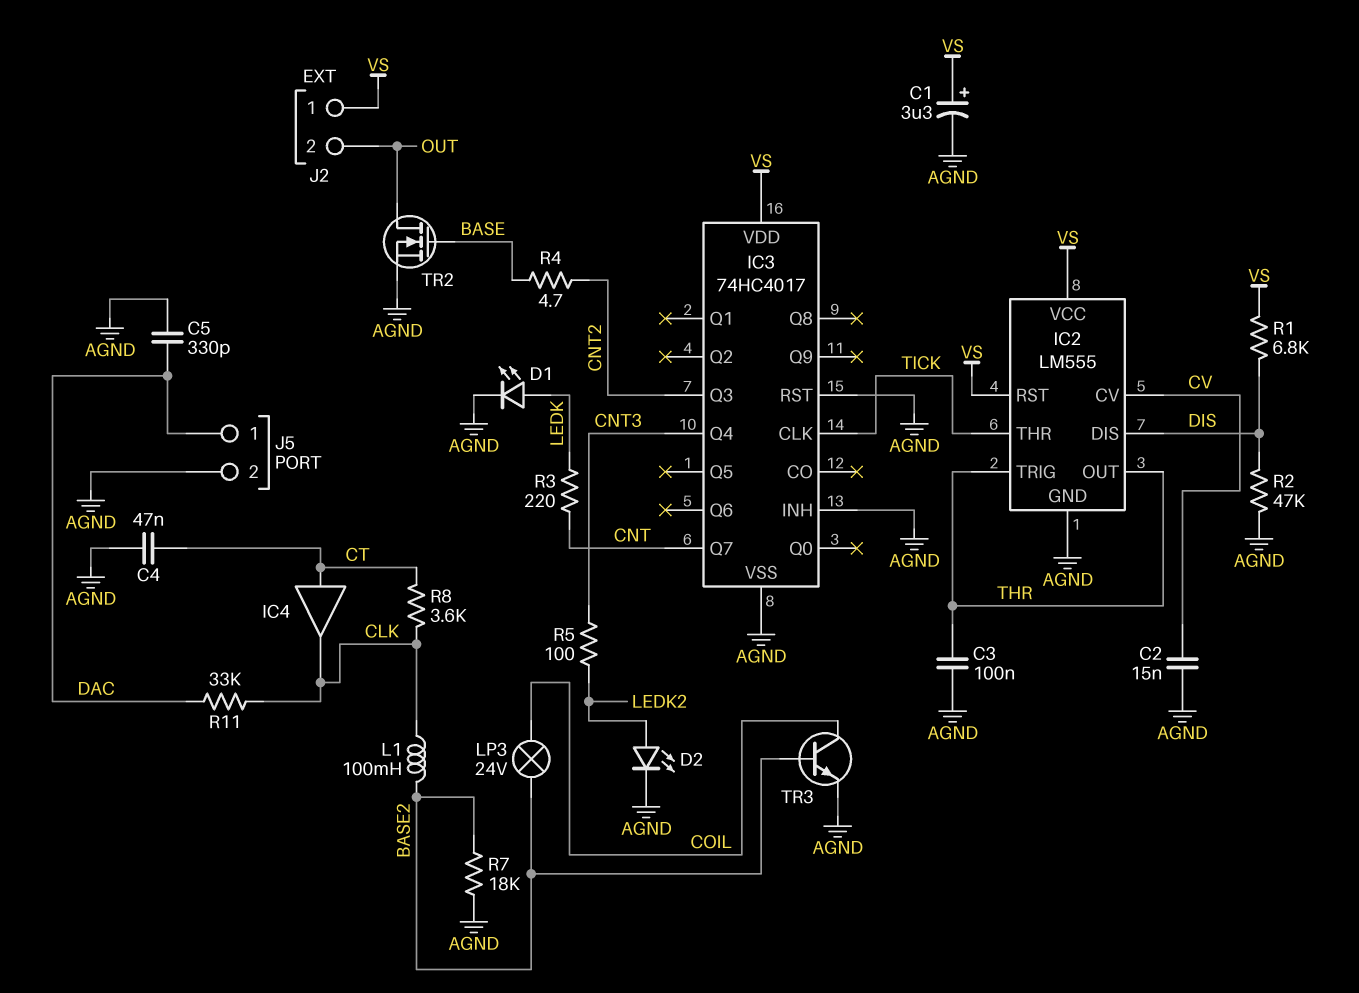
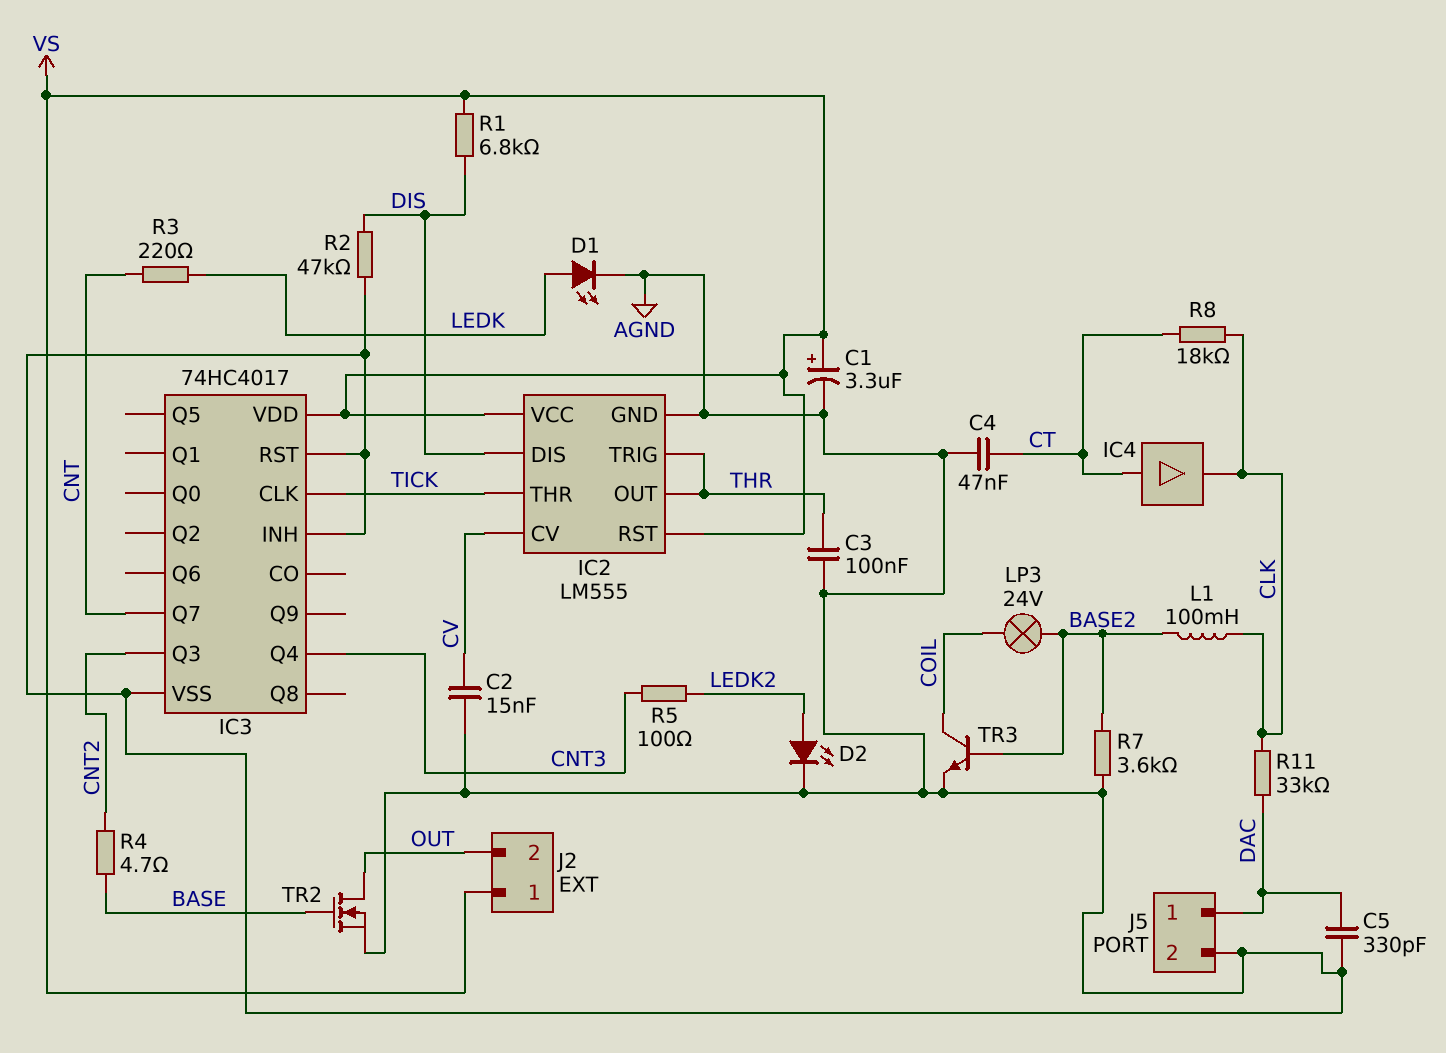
R7: 18k (AGND, BASE2) -> 3.6k (AGND, BASE2)
R8: 3.6k (CLK, CT) -> 18k (CLK, CT)

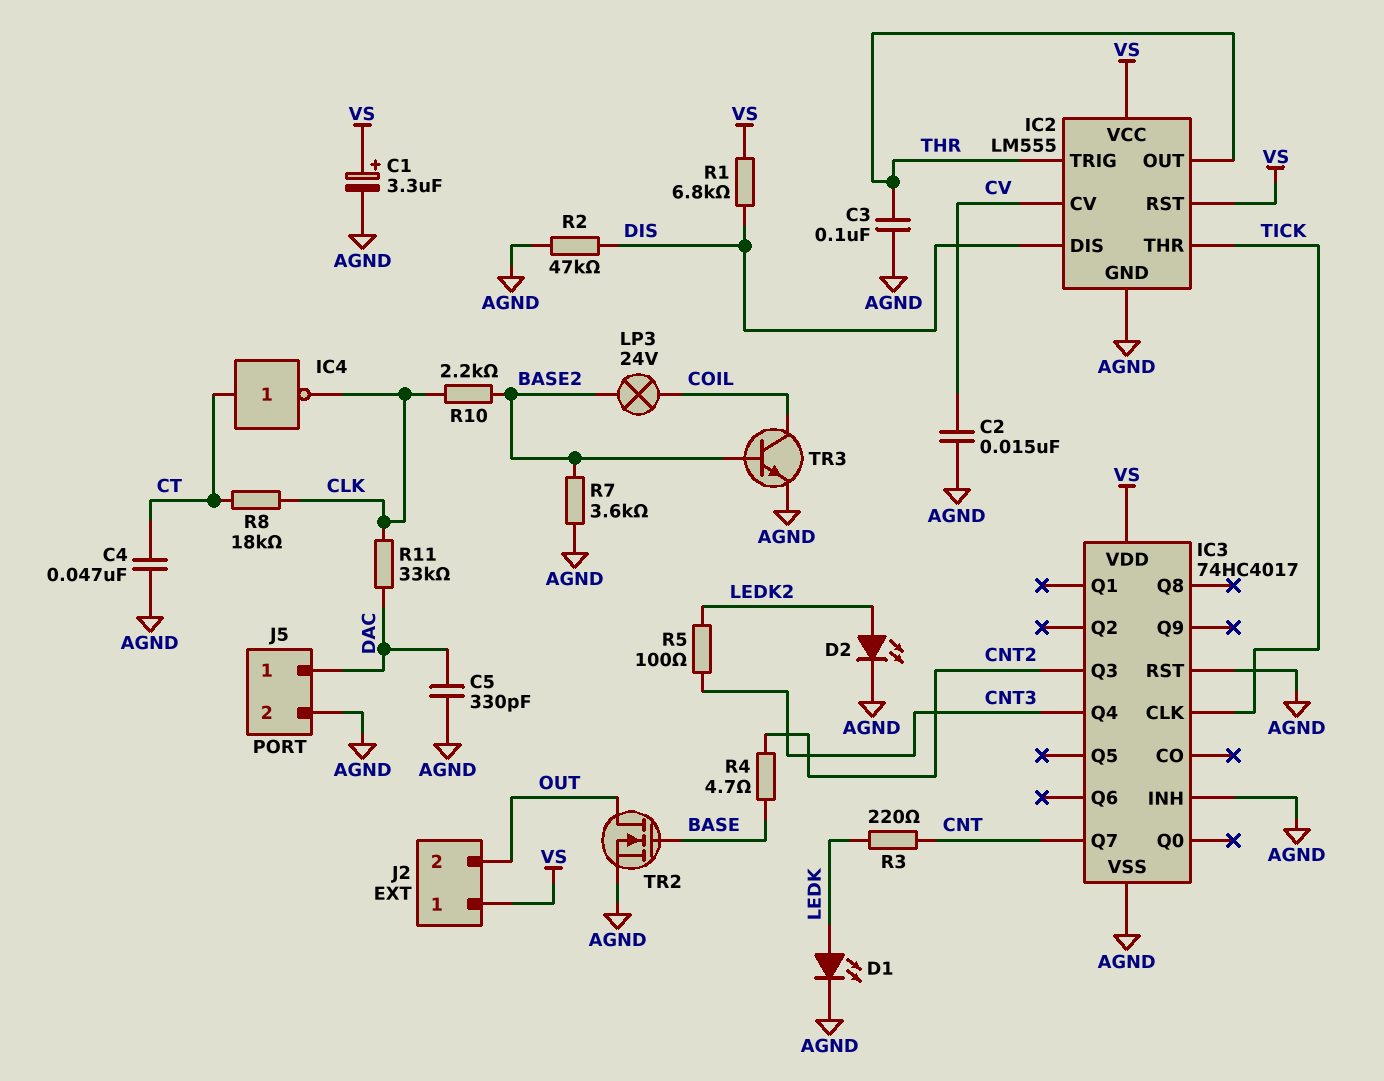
IC4: buffer (in CT, out CLK) -> NOT (in CT, out CLK)
L1: 100mH (BASE2, CLK) -> none
R10: none -> 2.2k (BASE2, CLK)

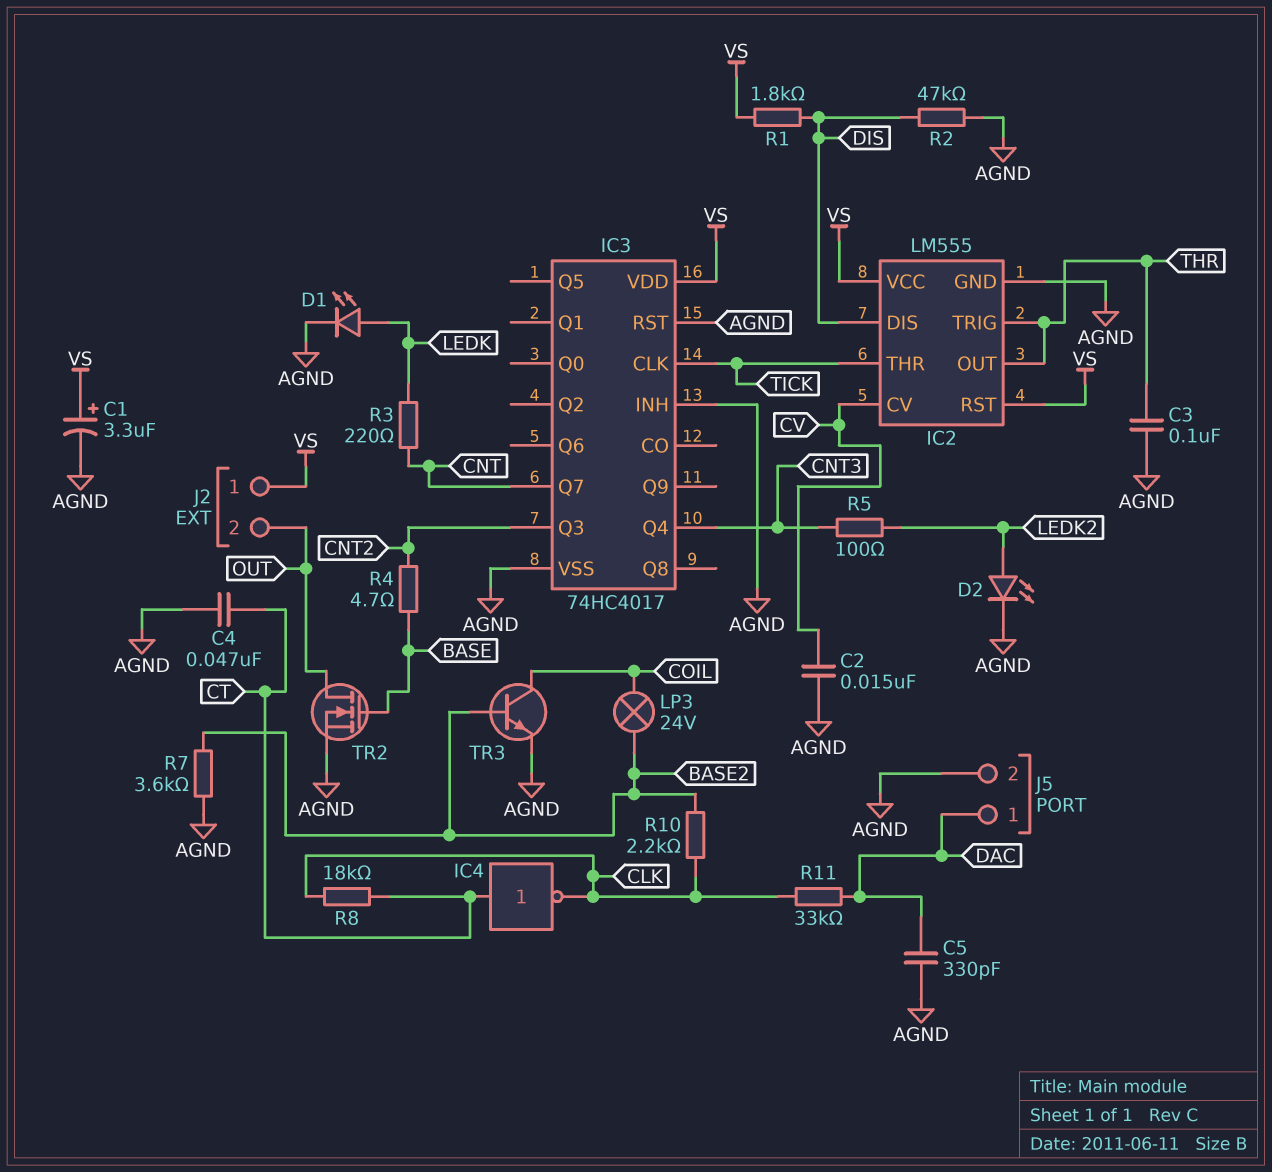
R1: 6.8k (DIS, VS) -> 1.8k (DIS, VS)

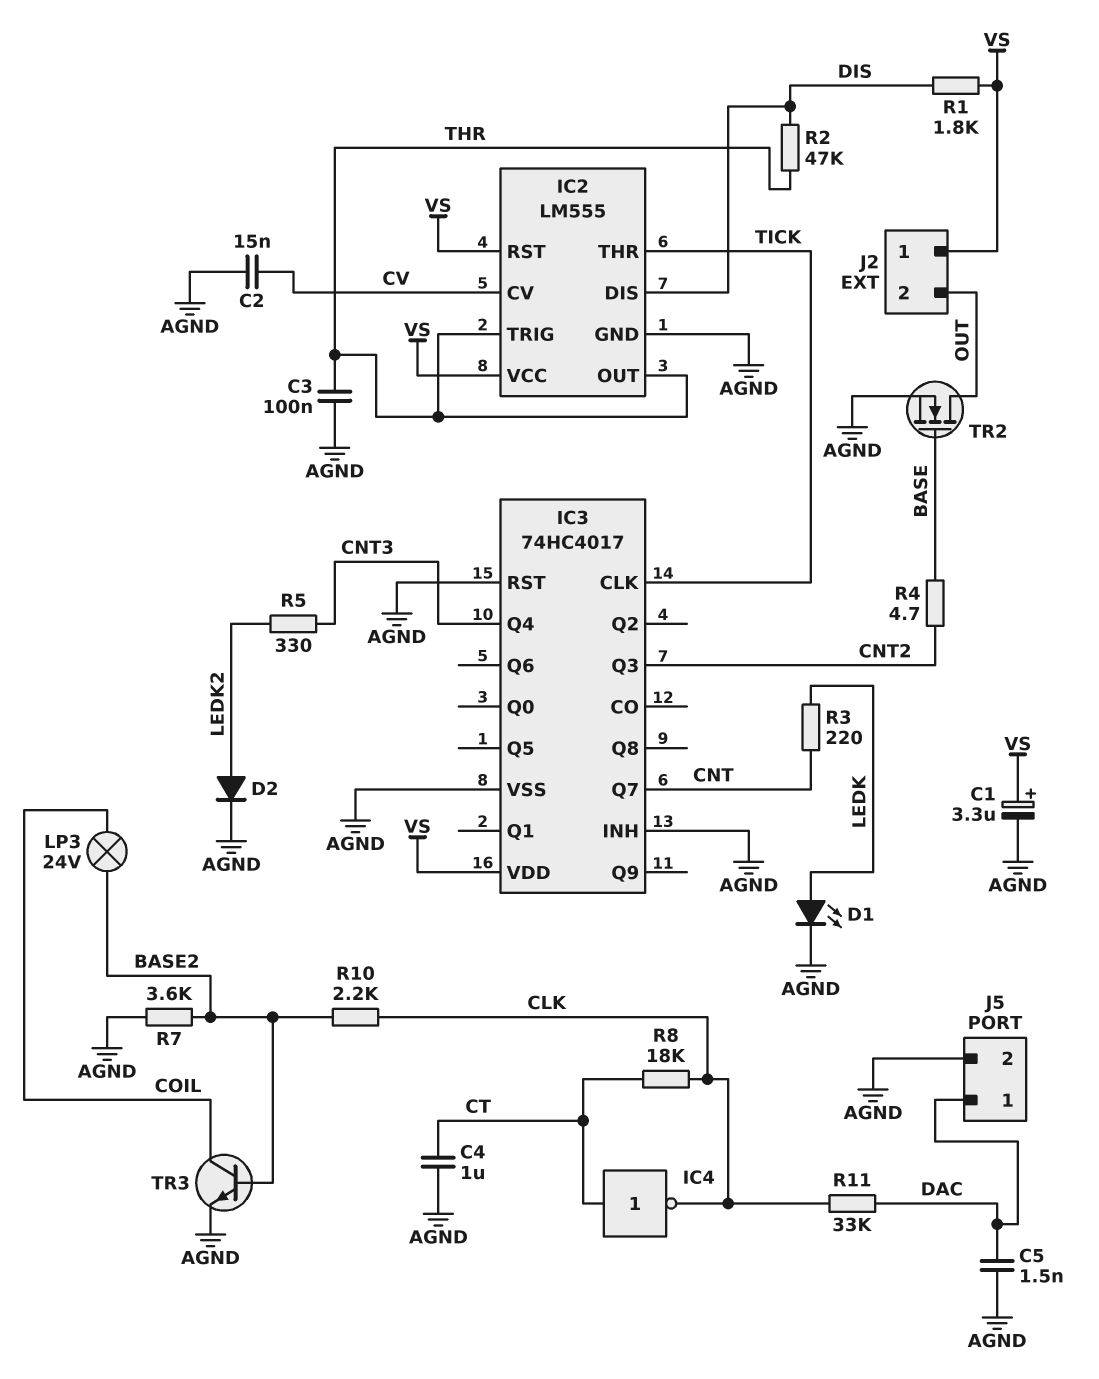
C4: 47nF (AGND, CT) -> 1uF (AGND, CT)
C5: 330pF (AGND, DAC) -> 1.5nF (AGND, DAC)
D2: LED (A LEDK2, K AGND) -> diode (A LEDK2, K AGND)
R2: 47k (AGND, DIS) -> 47k (DIS, THR)
R5: 100 (CNT3, LEDK2) -> 330 (CNT3, LEDK2)

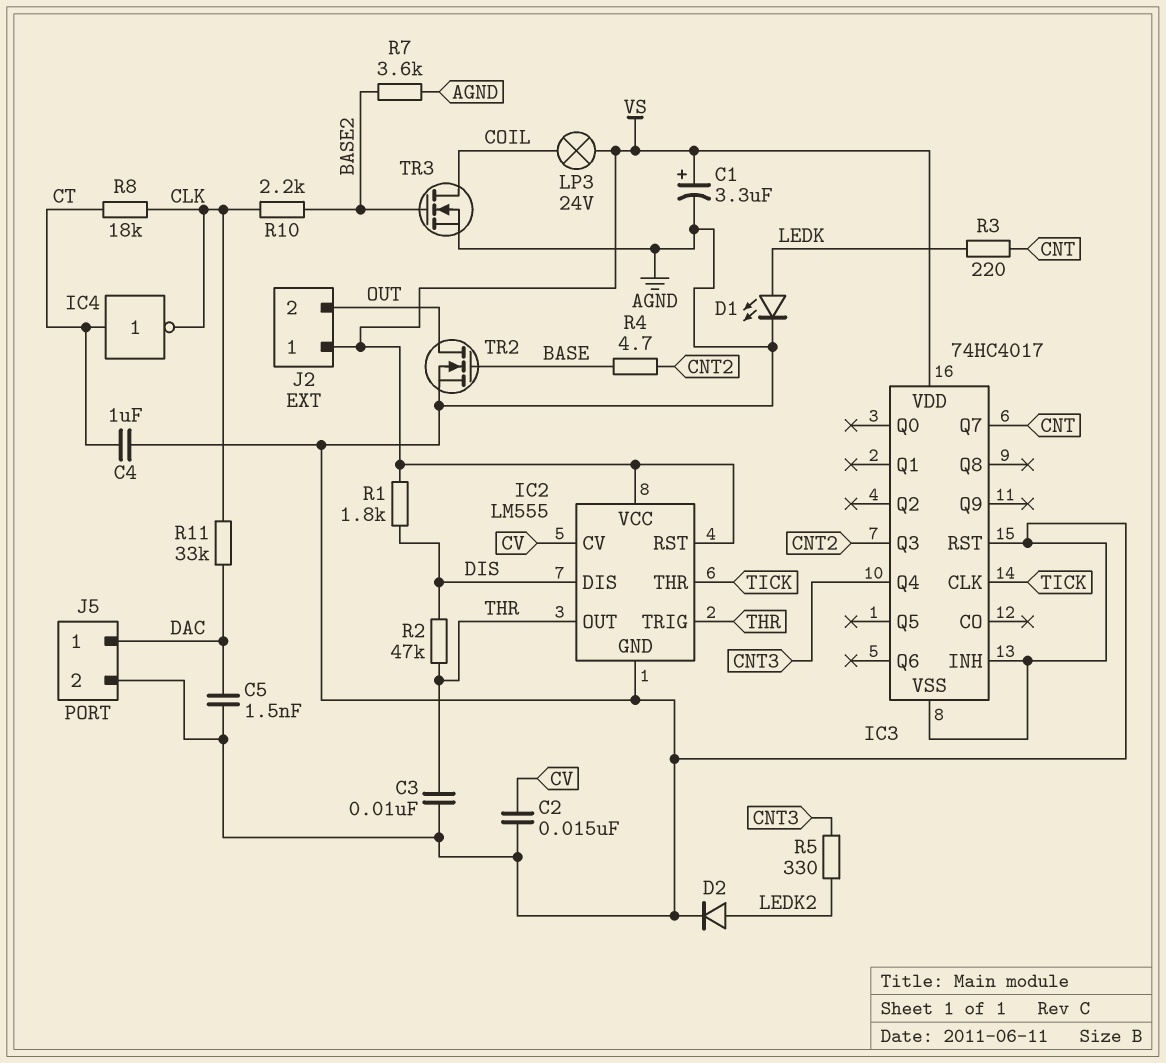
C3: 100nF (AGND, THR) -> 10nF (AGND, THR)
LP3: lamp 24V (BASE2, COIL) -> lamp 24V (COIL, VS)
TR3: NPN (B BASE2, C COIL, E AGND) -> NMOS (G BASE2, D COIL, S AGND)

